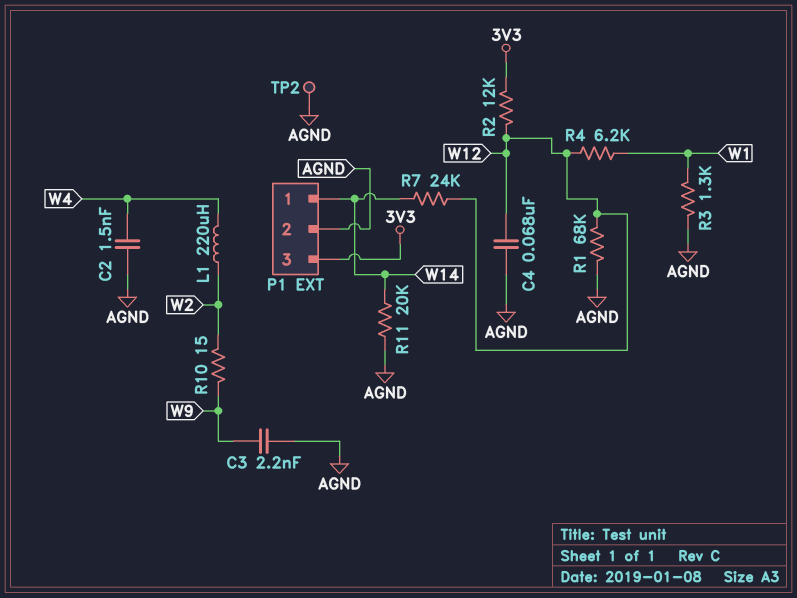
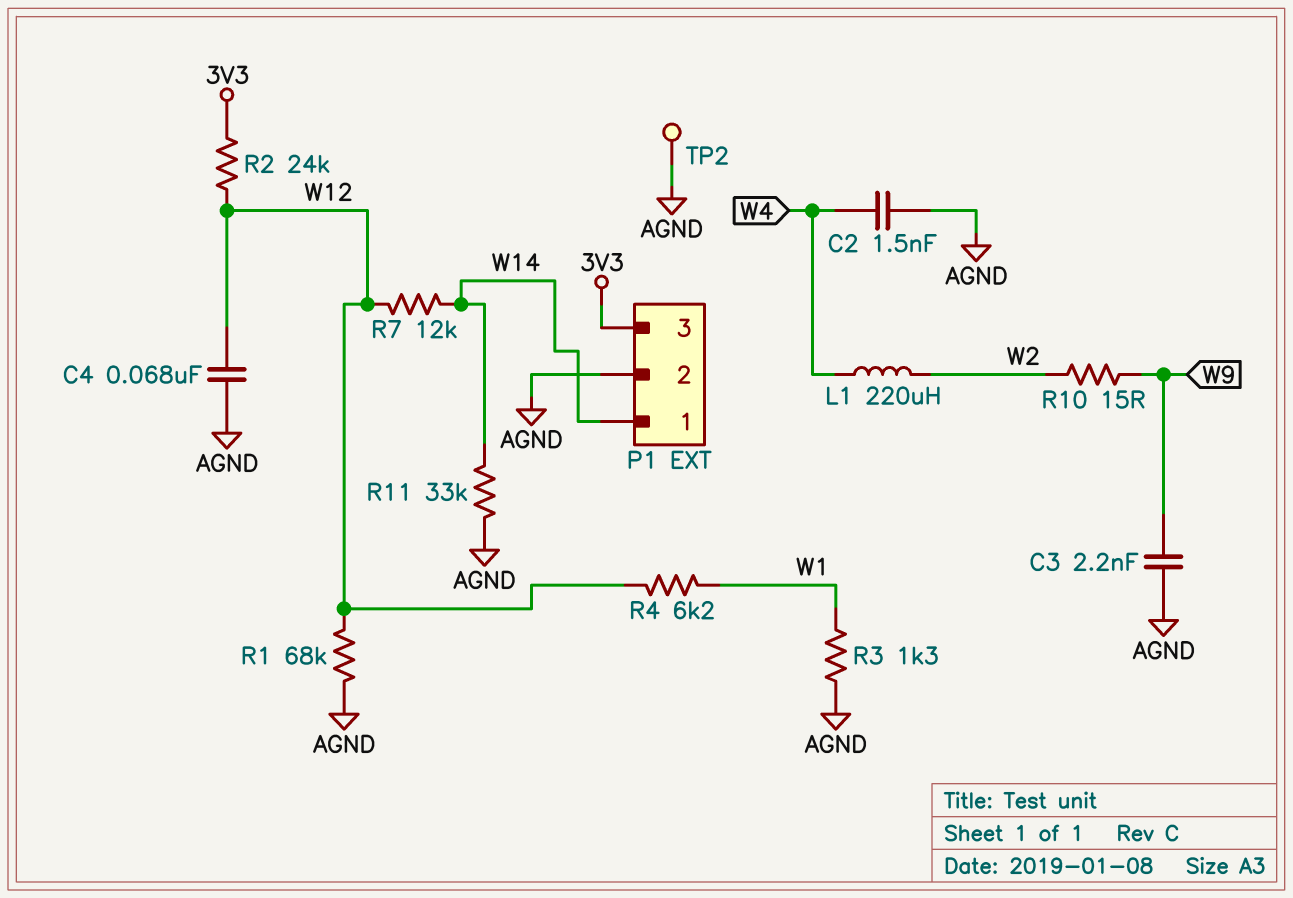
R2: 12k (3V3, W12) -> 24k (3V3, W12)
R7: 24k (W12, W14) -> 12k (W12, W14)
R11: 20k (AGND, W14) -> 33k (AGND, W14)

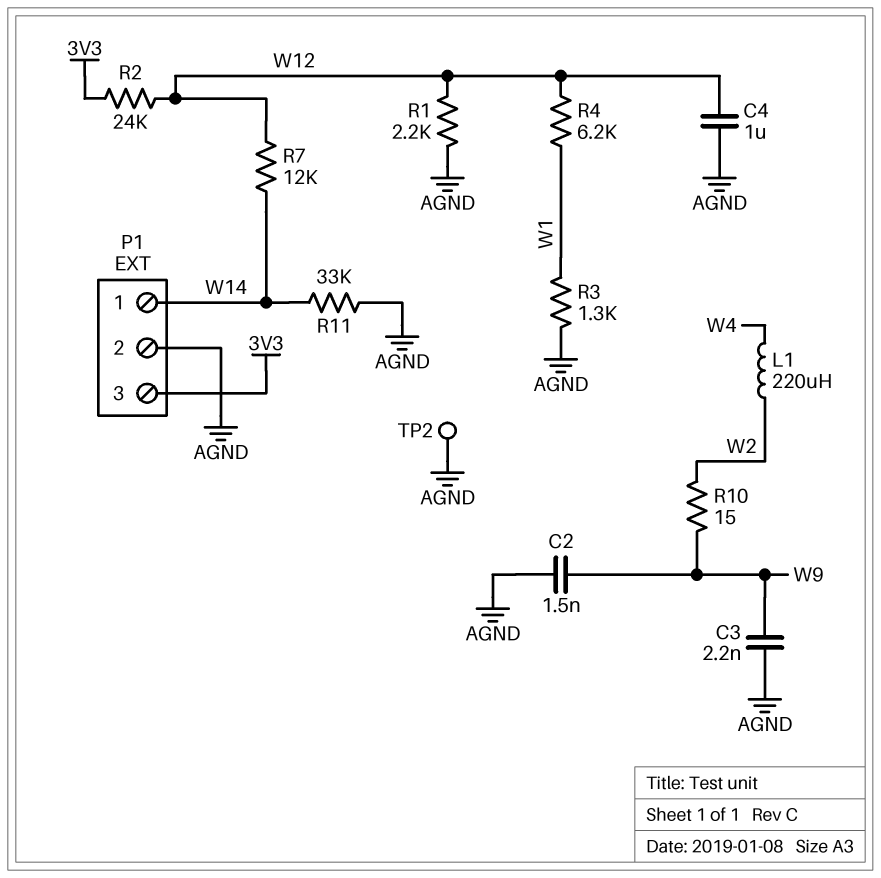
C2: 1.5nF (AGND, W4) -> 1.5nF (AGND, W9)
C4: 68nF (AGND, W12) -> 1uF (AGND, W12)
R1: 68k (AGND, W12) -> 2.2k (AGND, W12)

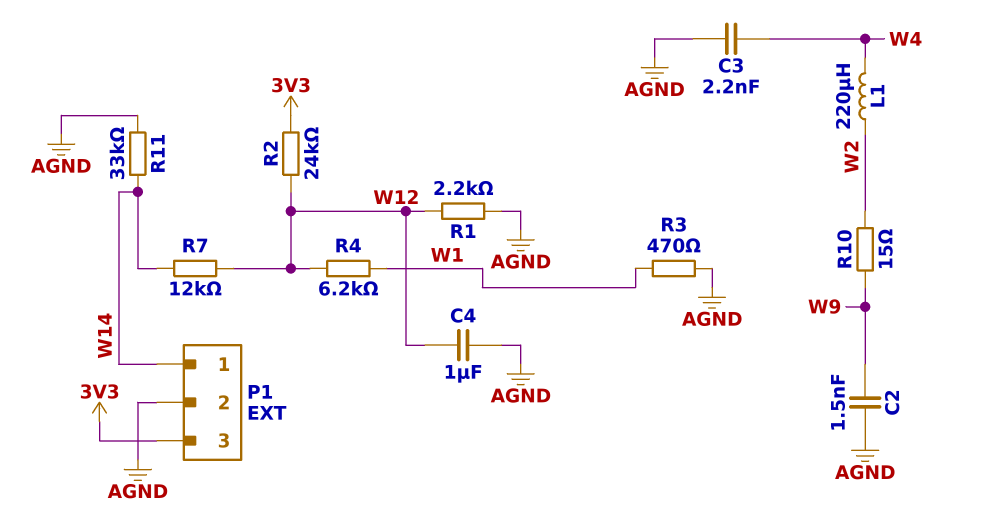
C3: 2.2nF (AGND, W9) -> 2.2nF (AGND, W4)
R3: 1.3k (AGND, W1) -> 470 (AGND, W1)
TP2: test point (AGND) -> none

